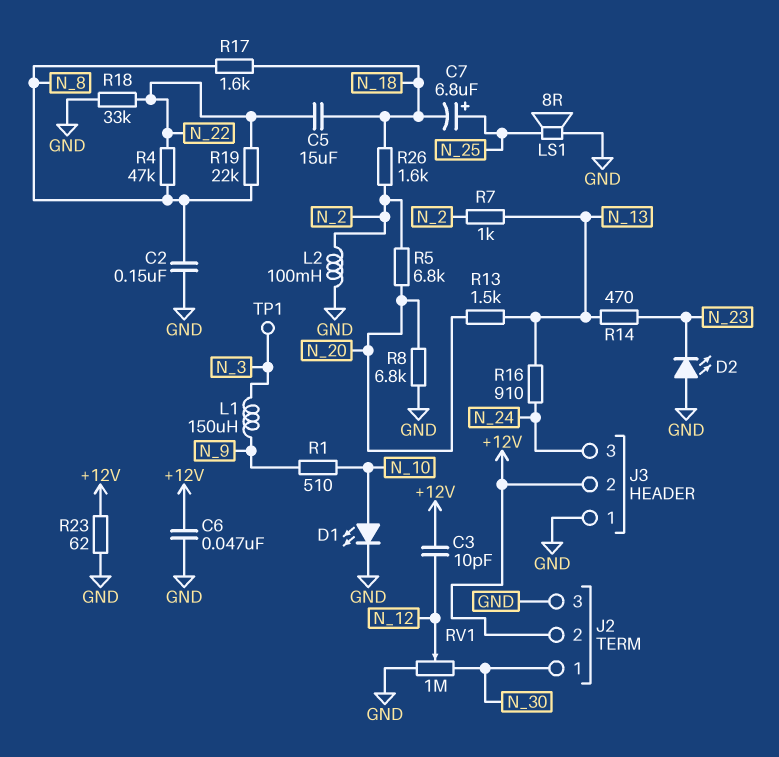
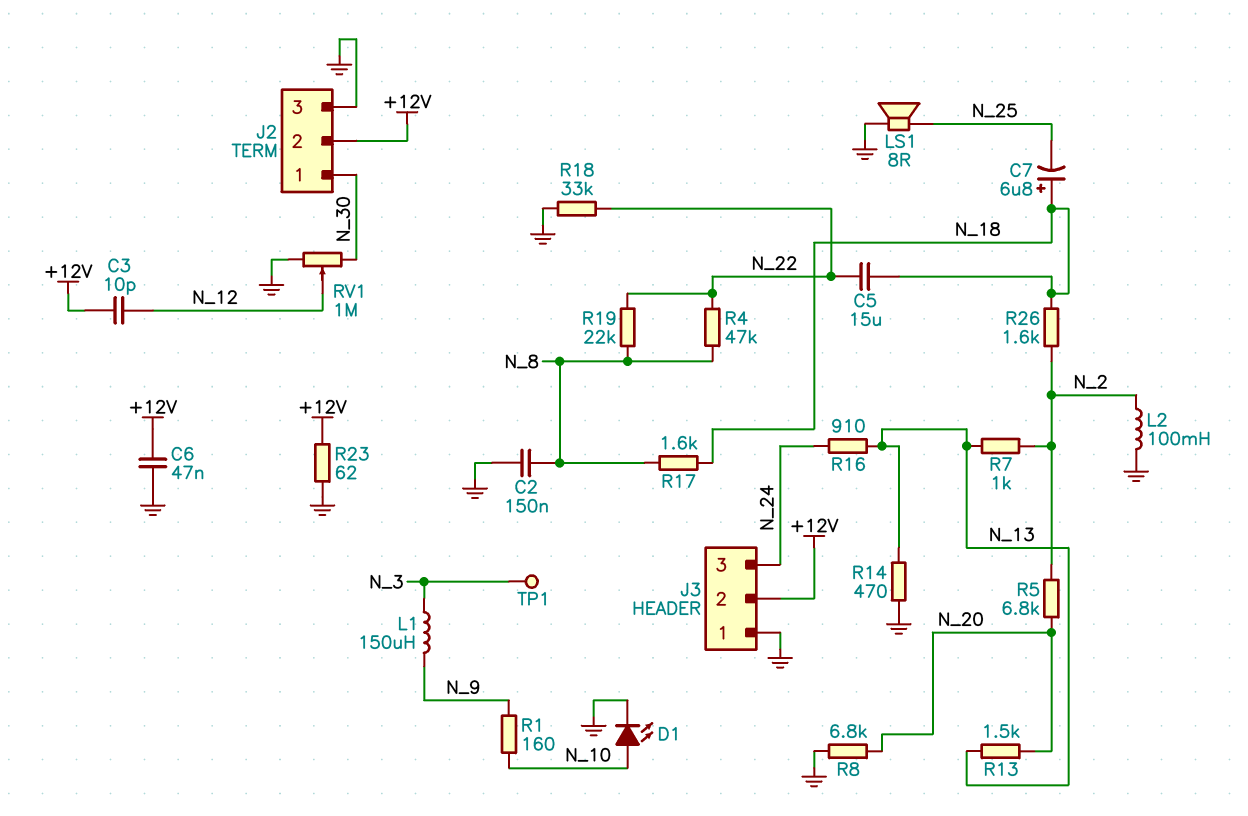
C7: 6.8uF (plus N_25, minus N_18) -> 6.8uF (plus N_18, minus N_25)
D2: LED (A GND, K N_23) -> none
R1: 510 (N_9, N_10) -> 160 (N_9, N_10)
R14: 470 (N_13, N_23) -> 470 (GND, N_13)

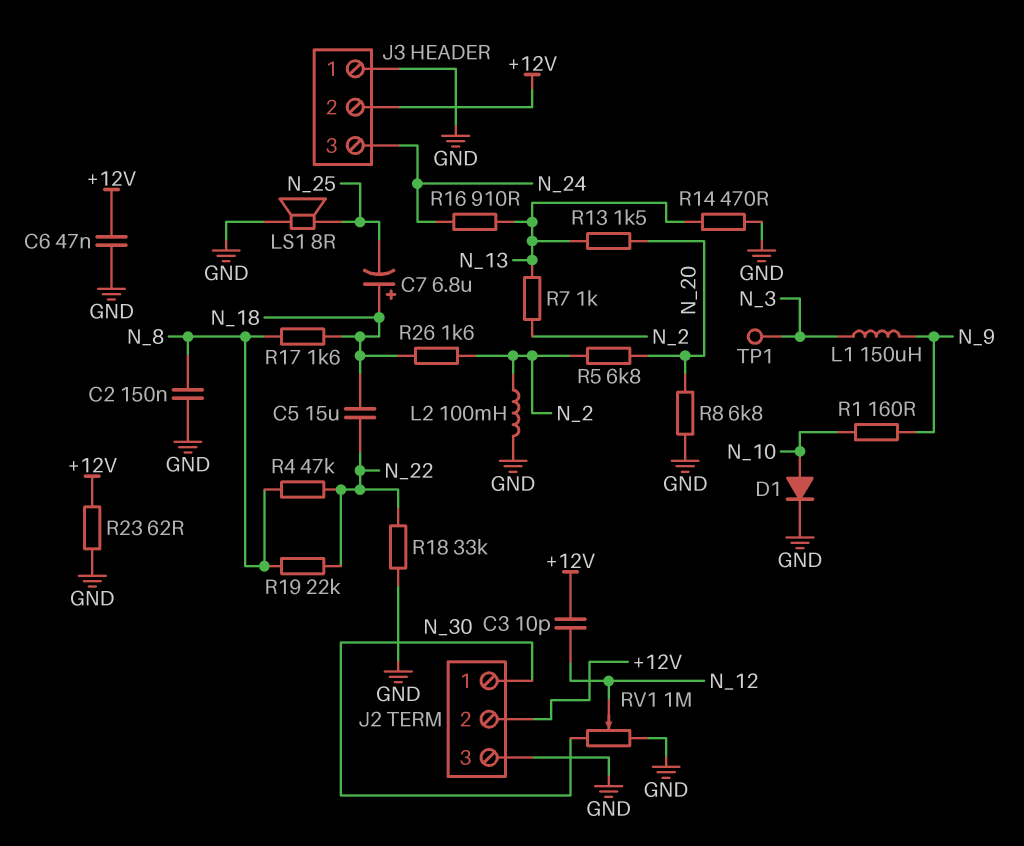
D1: LED (A N_10, K GND) -> diode (A N_10, K GND)

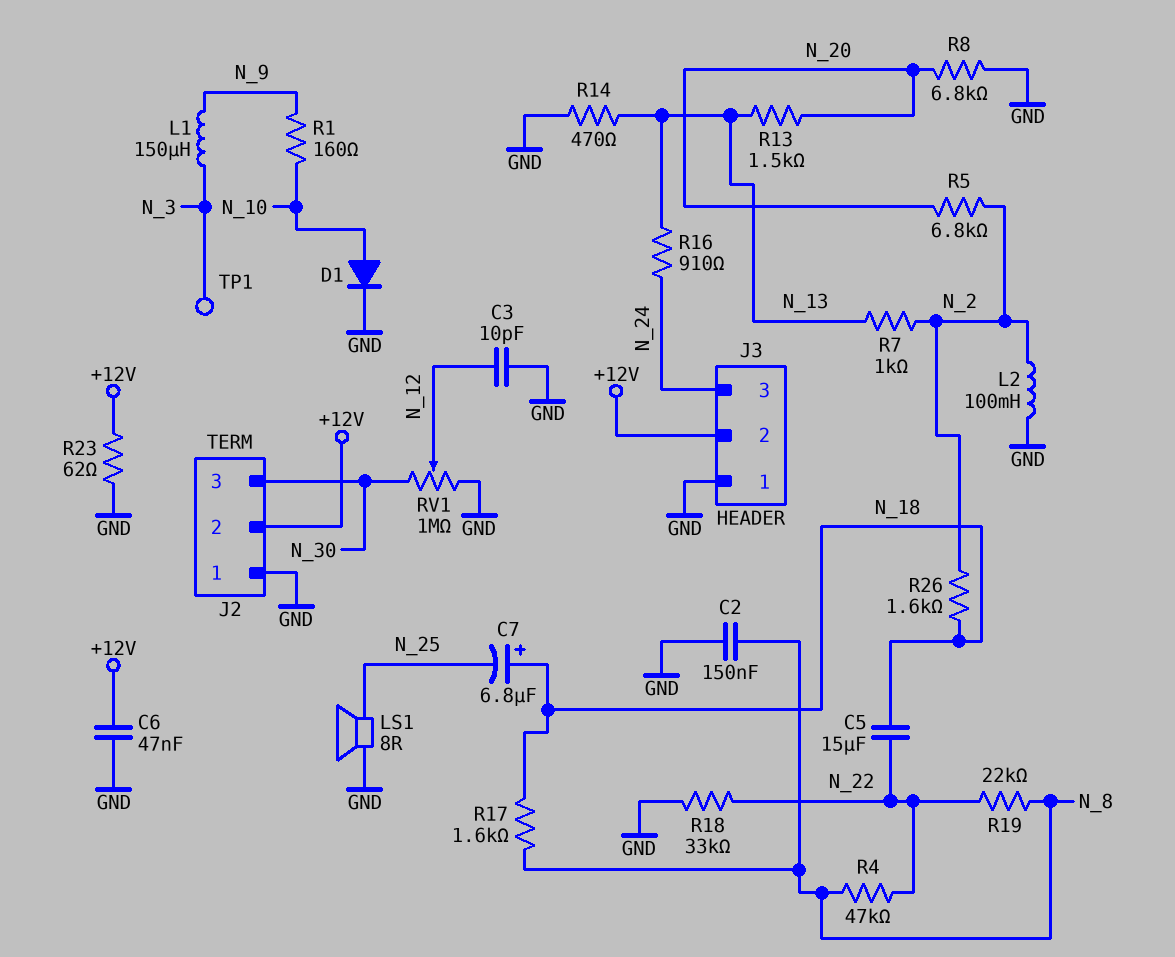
C3: 10pF (+12V, N_12) -> 10pF (GND, N_12)
J2 pin 1: N_30 -> GND
J2 pin 3: GND -> N_30

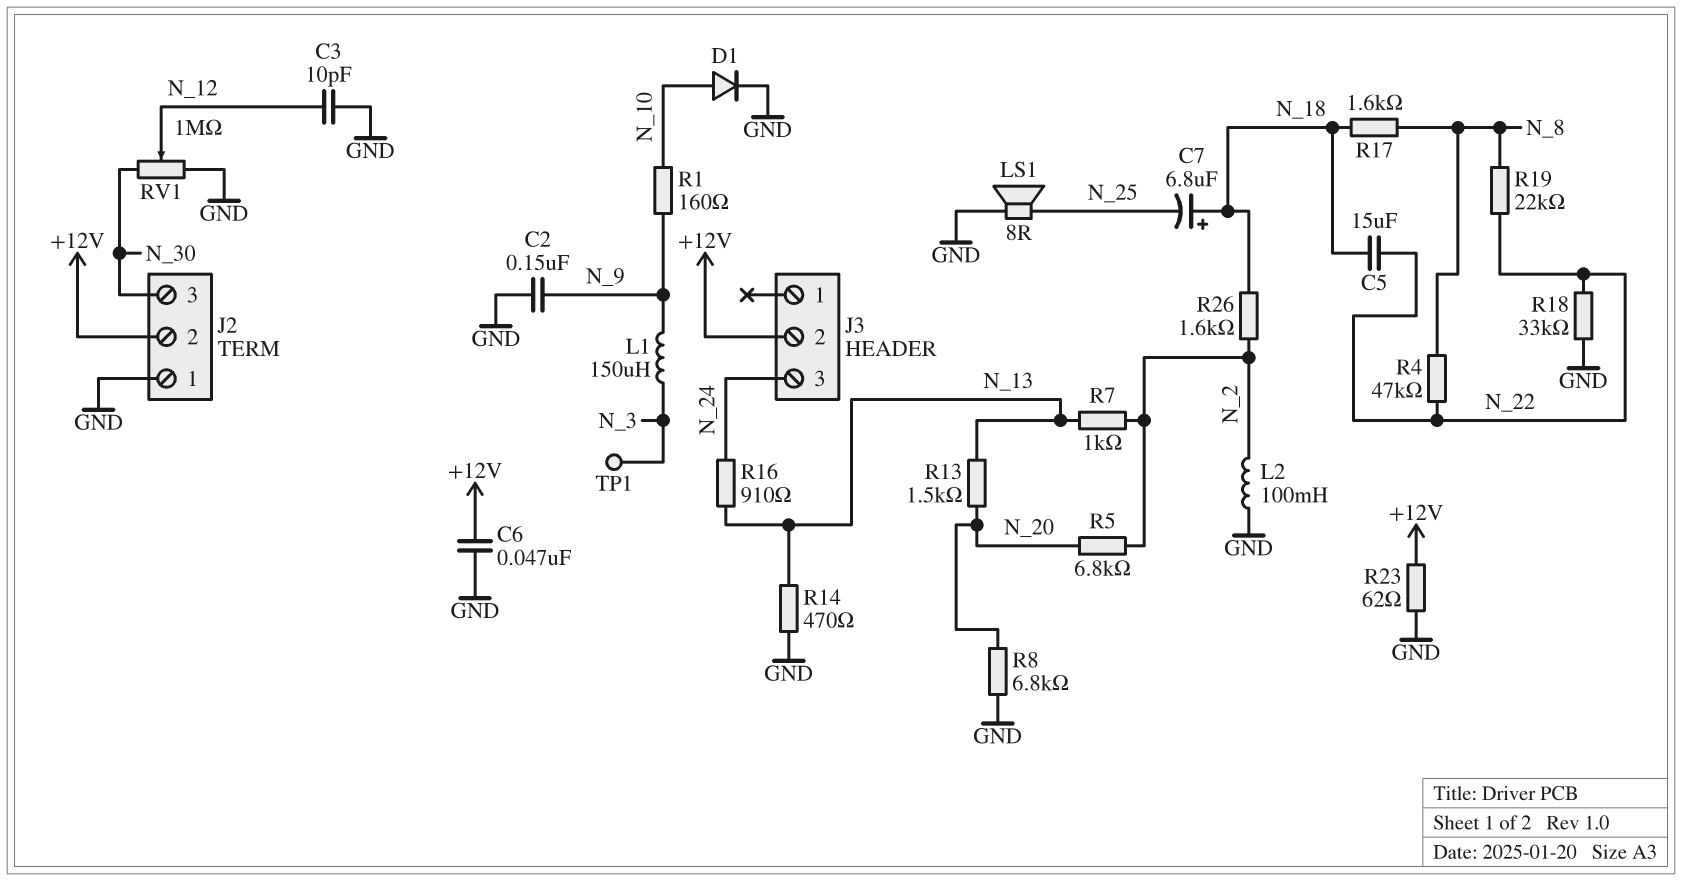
C2: 150nF (GND, N_8) -> 150nF (GND, N_9)
J3 pin 1: GND -> none

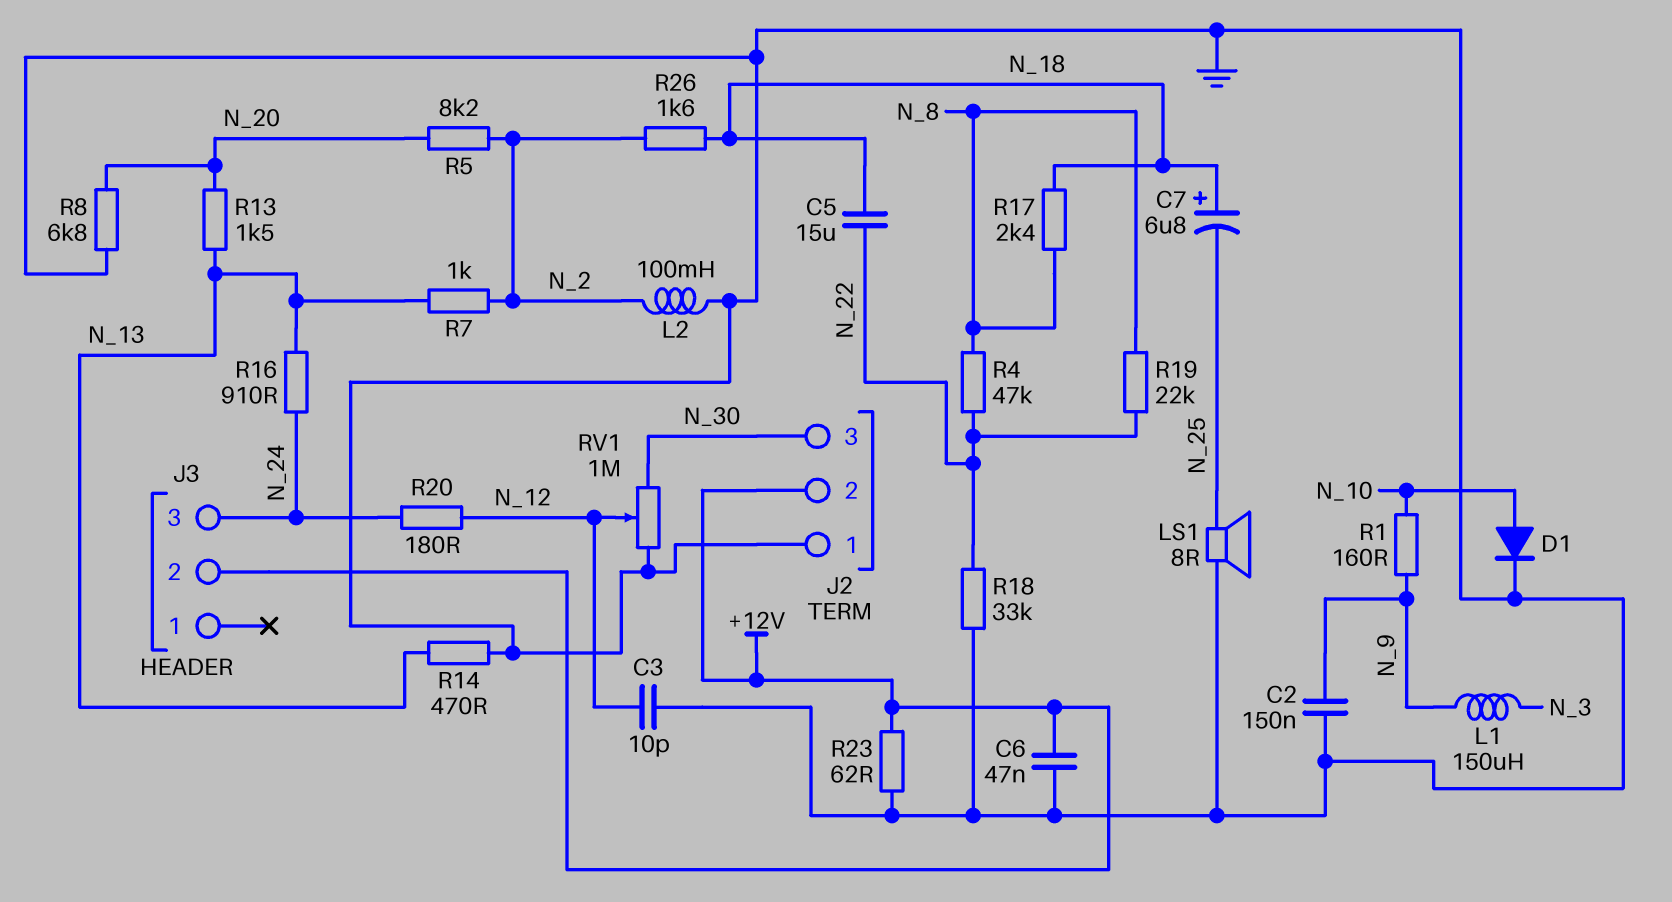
R5: 6.8k (N_2, N_20) -> 8.2k (N_2, N_20)
R17: 1.6k (N_8, N_18) -> 2.4k (N_8, N_18)
R20: none -> 180 (N_12, N_24)
TP1: test point (N_3) -> none

